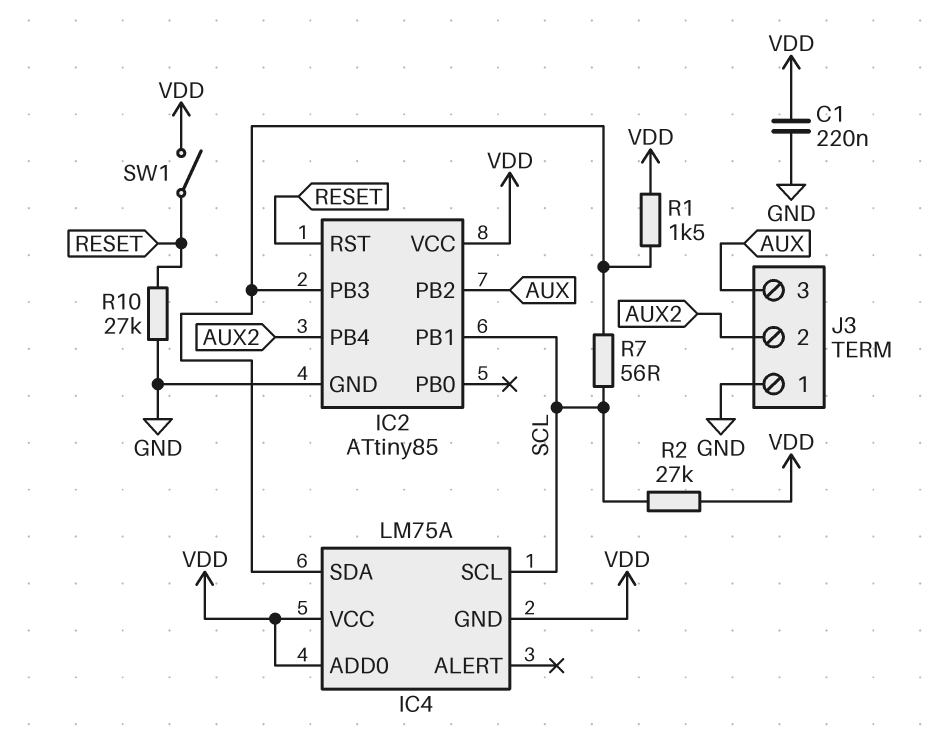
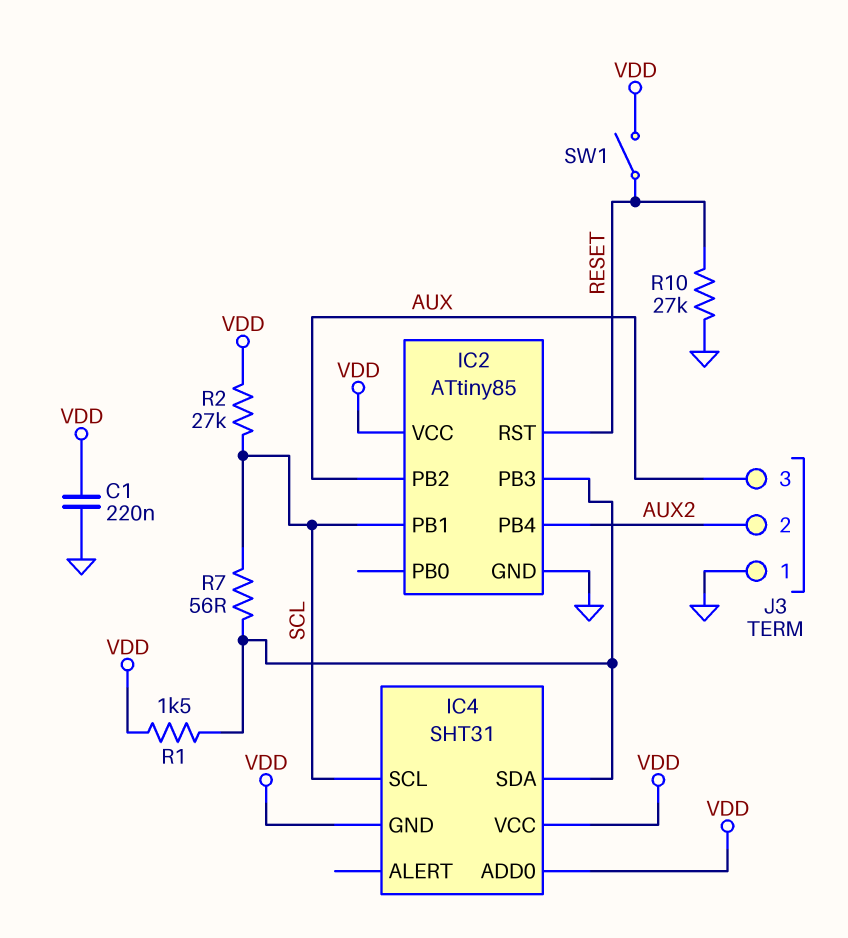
IC4: LM75A -> SHT31

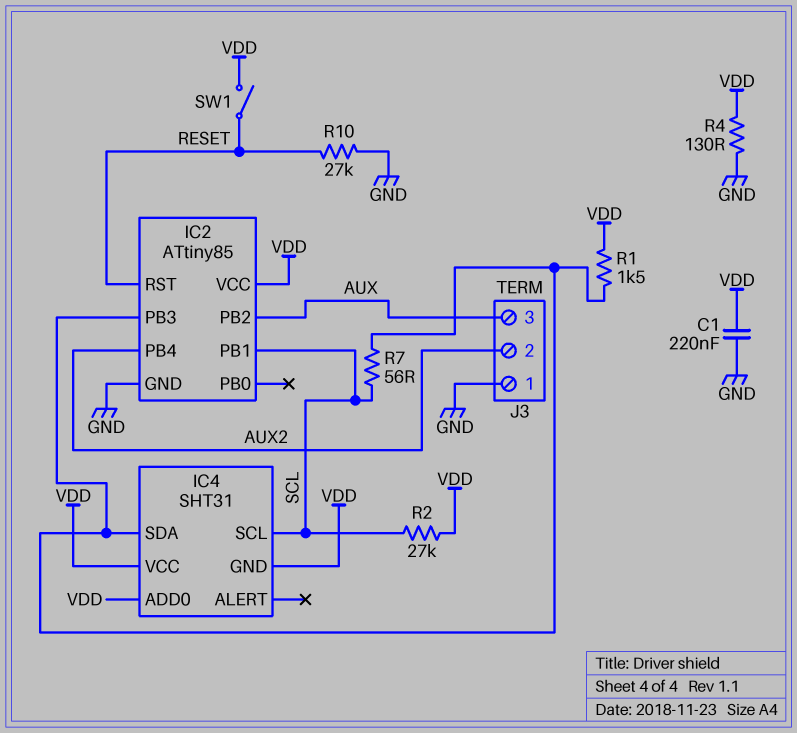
R4: none -> 130 (GND, VDD)

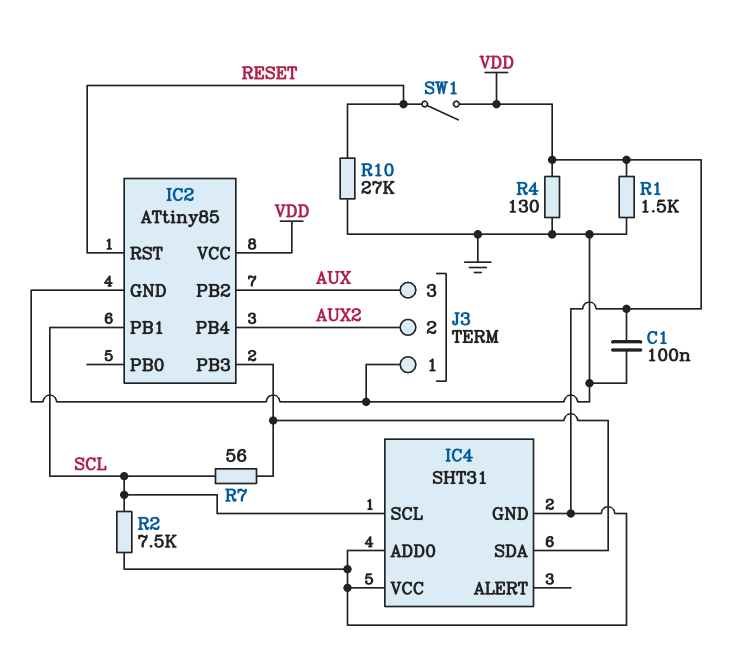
C1: 220nF (GND, VDD) -> 100nF (GND, VDD)
R1: 1.5k (IC2/PB3, VDD) -> 1.5k (GND, VDD)
R2: 27k (SCL, VDD) -> 7.5k (SCL, VDD)

